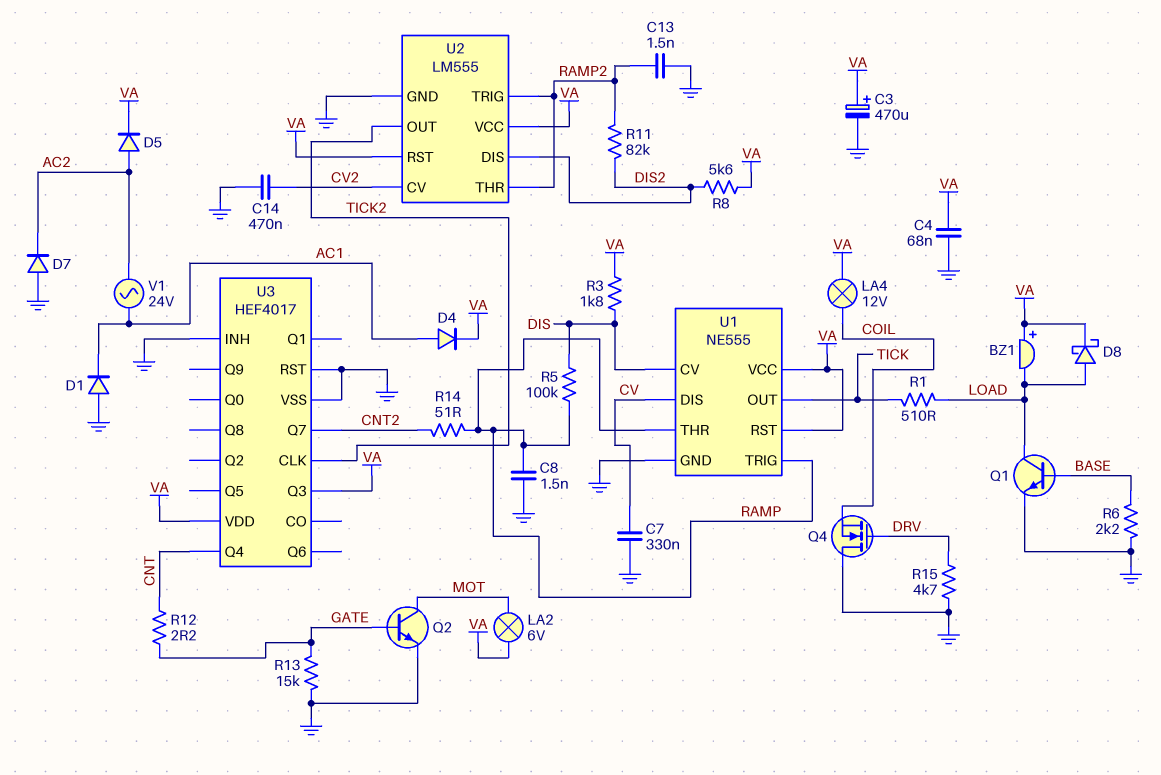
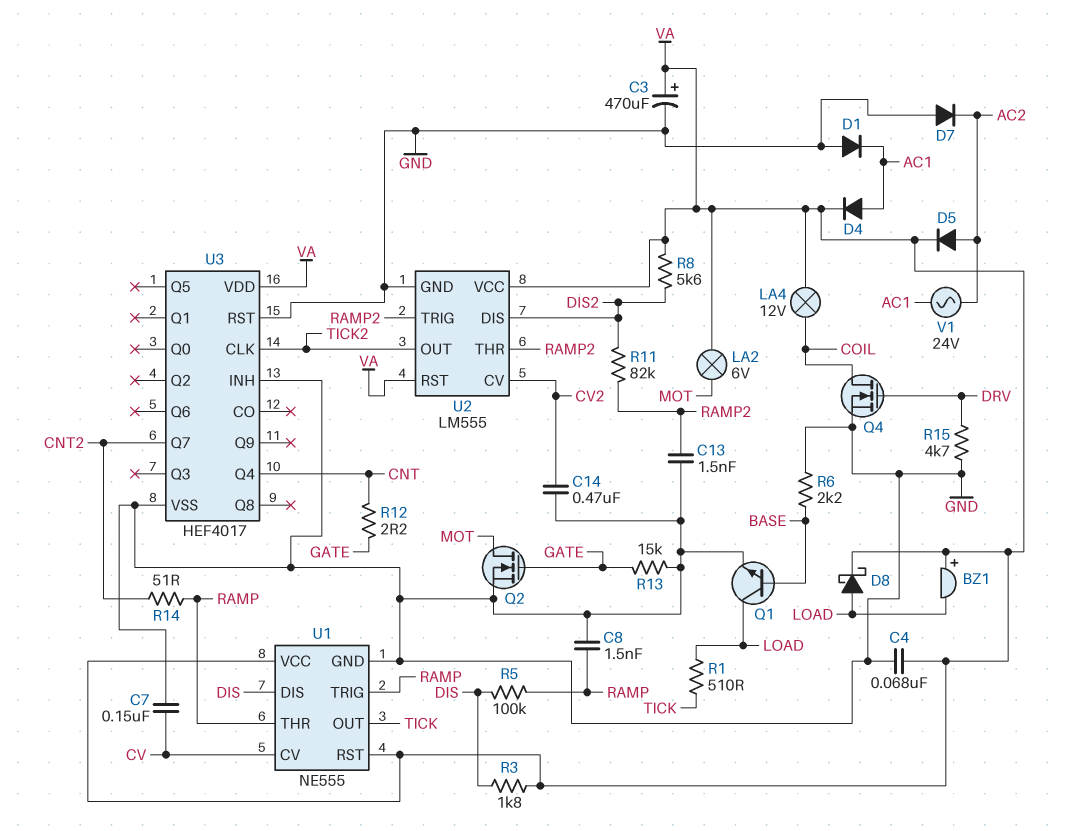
C7: 330nF (CV, GND) -> 150nF (CV, GND)
Q2: NPN (B GATE, C MOT, E GND) -> NMOS (G GATE, D MOT, S GND)
Q4: NMOS (G DRV, D GND, S COIL) -> NMOS (G DRV, D COIL, S GND)
U1 pin CV: DIS -> CV
U1 pin DIS: CV -> DIS
U3 pin Q3: VA -> none

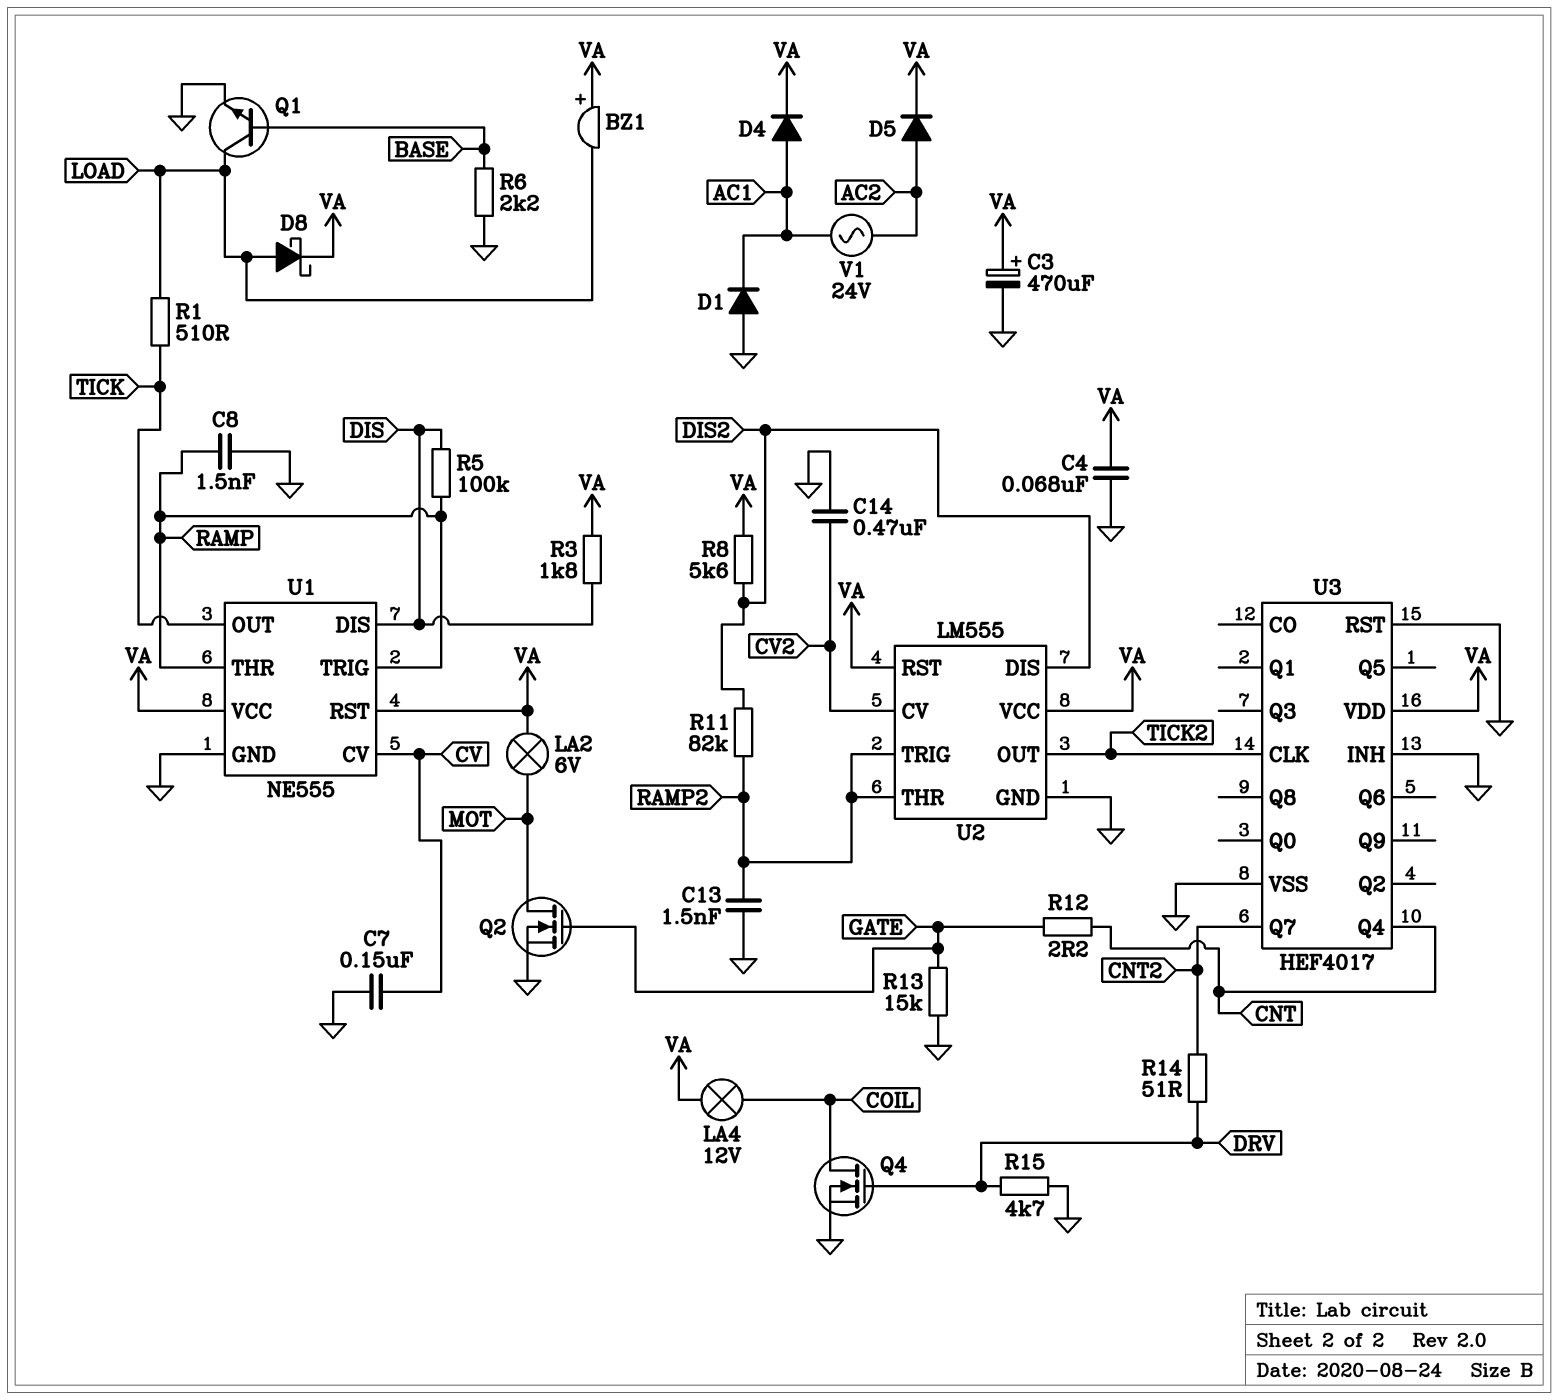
D7: diode (A GND, K AC2) -> none
R14: 51 (CNT2, RAMP) -> 51 (CNT2, DRV)

